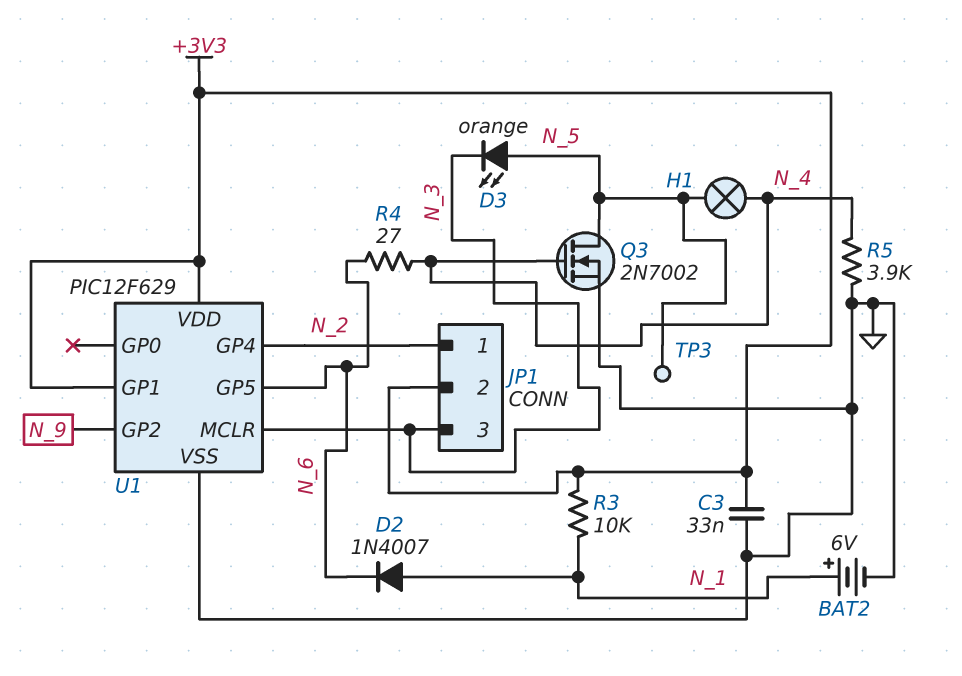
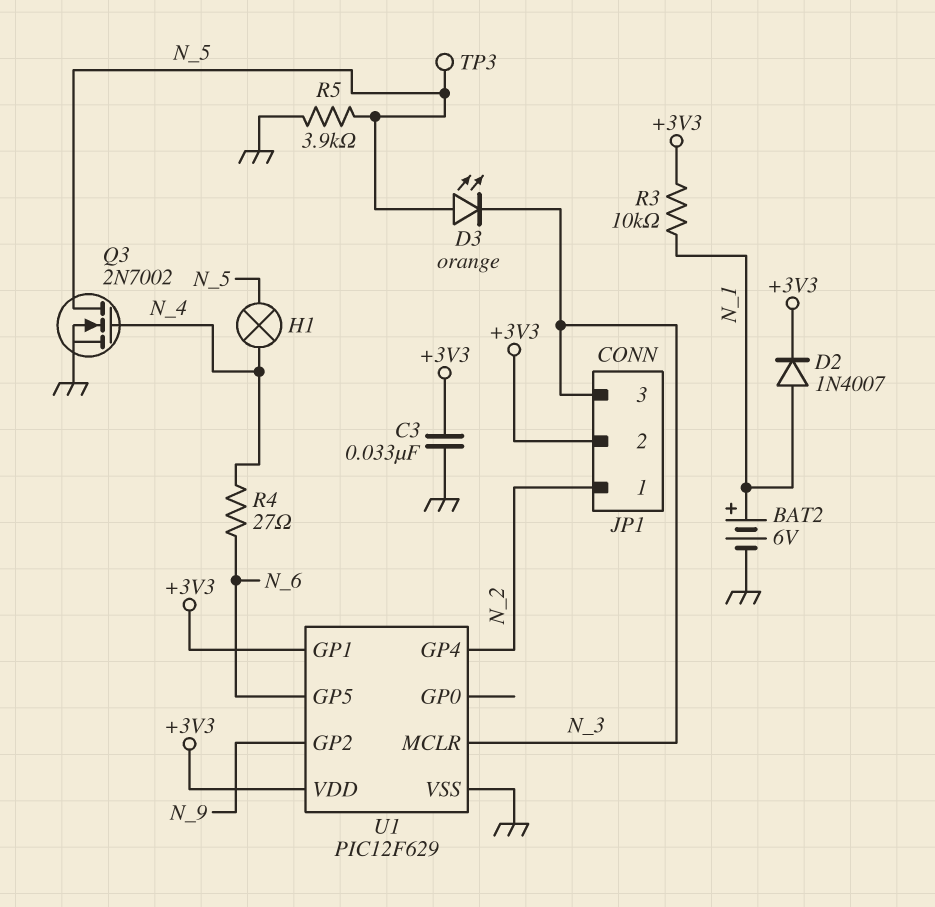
D2: diode 1N4007 (A N_1, K N_6) -> diode 1N4007 (A N_1, K +3V3)
R5: 3.9k (GND, N_4) -> 3.9k (GND, N_5)

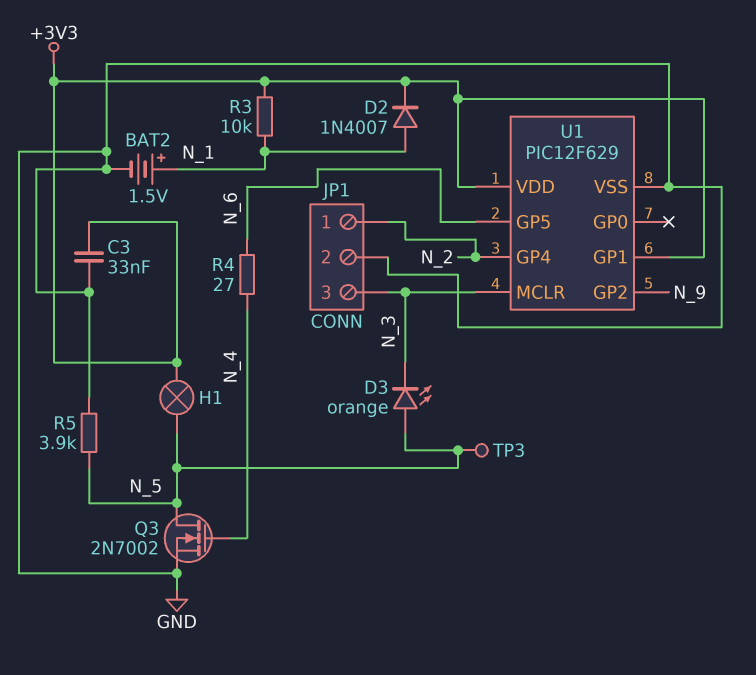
BAT2: 6V (plus N_1, minus GND) -> 1.5V (plus N_1, minus GND)
H1: lamp (N_4, N_5) -> lamp (+3V3, N_5)
JP1 pin 2: +3V3 -> GND

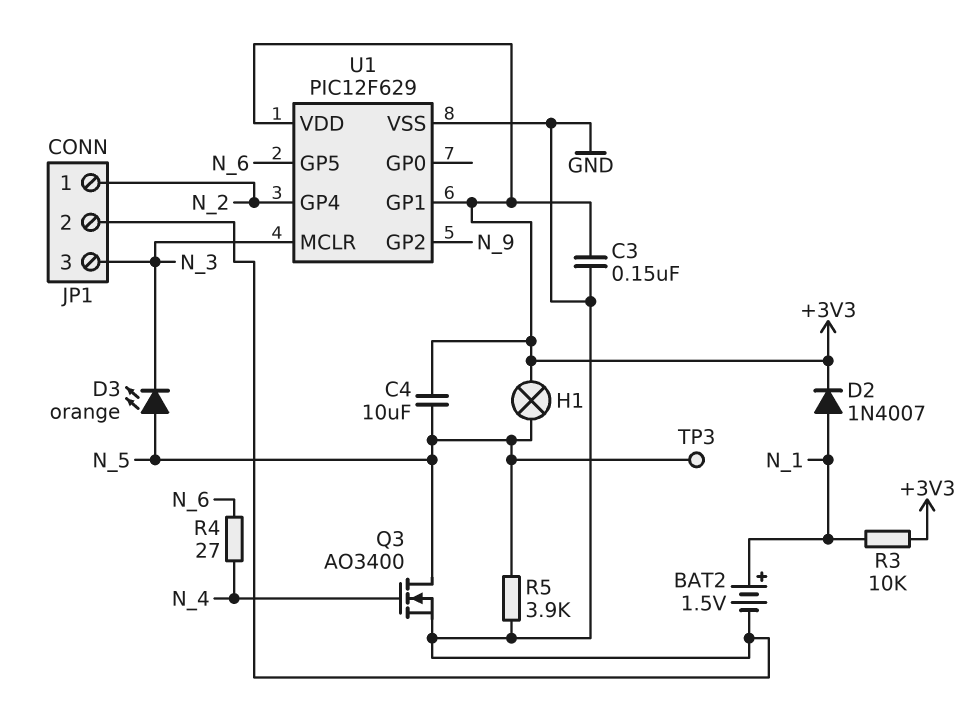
C3: 33nF (+3V3, GND) -> 150nF (+3V3, GND)
C4: none -> 10uF (+3V3, N_5)
Q3: NMOS 2N7002 (G N_4, D N_5, S GND) -> NMOS AO3400 (G N_4, D N_5, S GND)

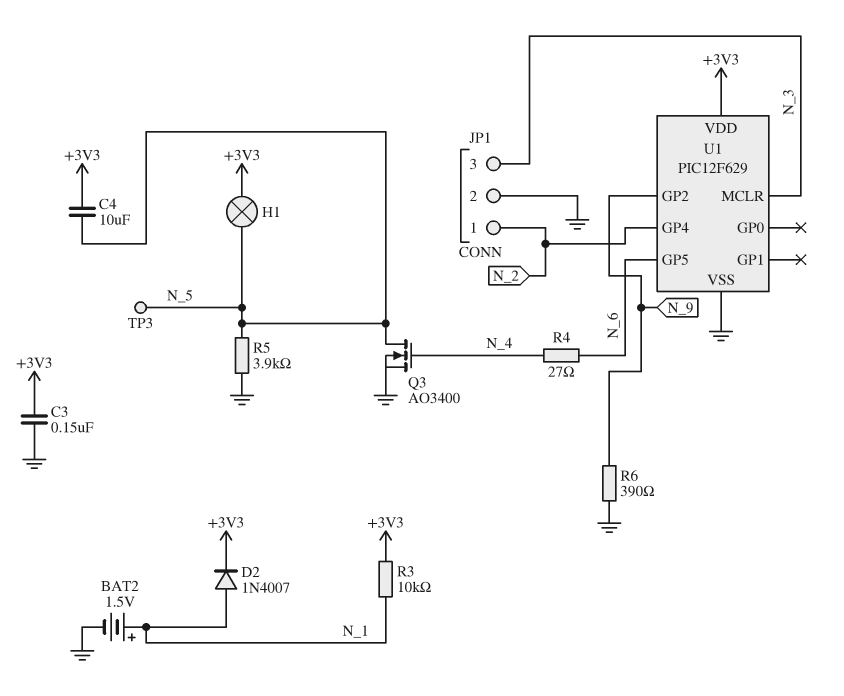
D3: LED orange (A N_5, K N_3) -> none
R6: none -> 390 (GND, N_9)
U1 pin GP1: +3V3 -> none

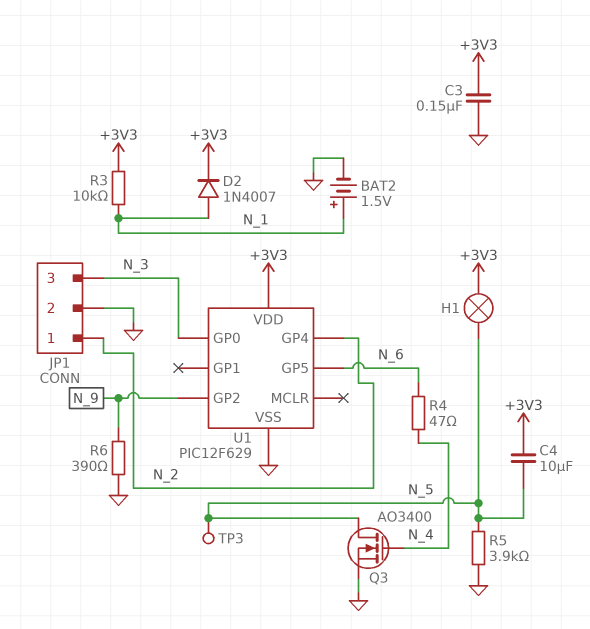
R4: 27 (N_4, N_6) -> 47 (N_4, N_6)
U1 pin GP0: none -> N_3
U1 pin MCLR: N_3 -> none

